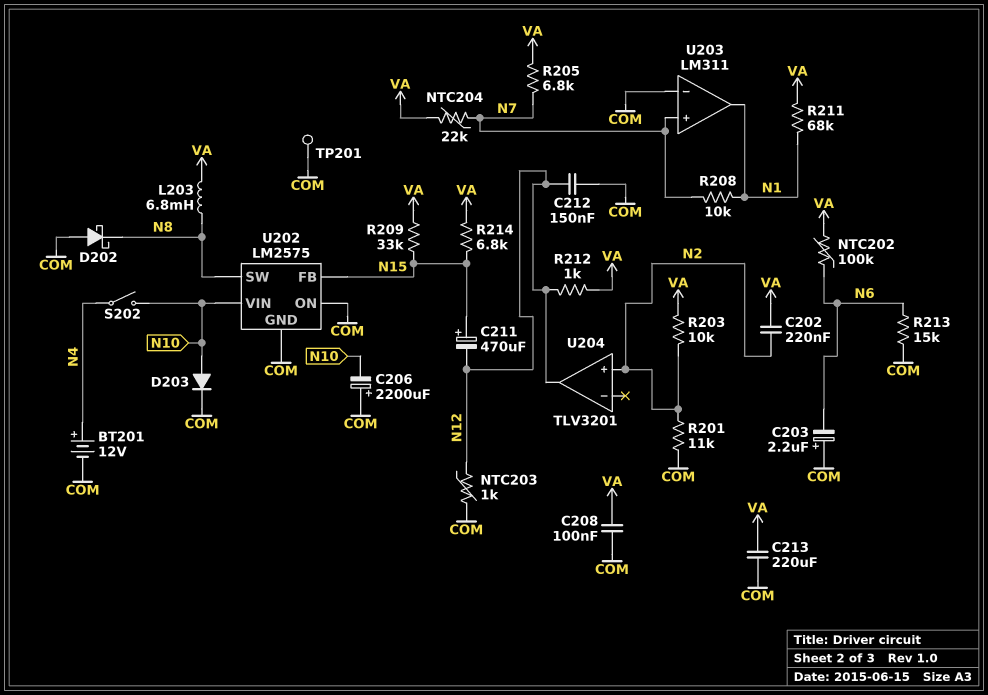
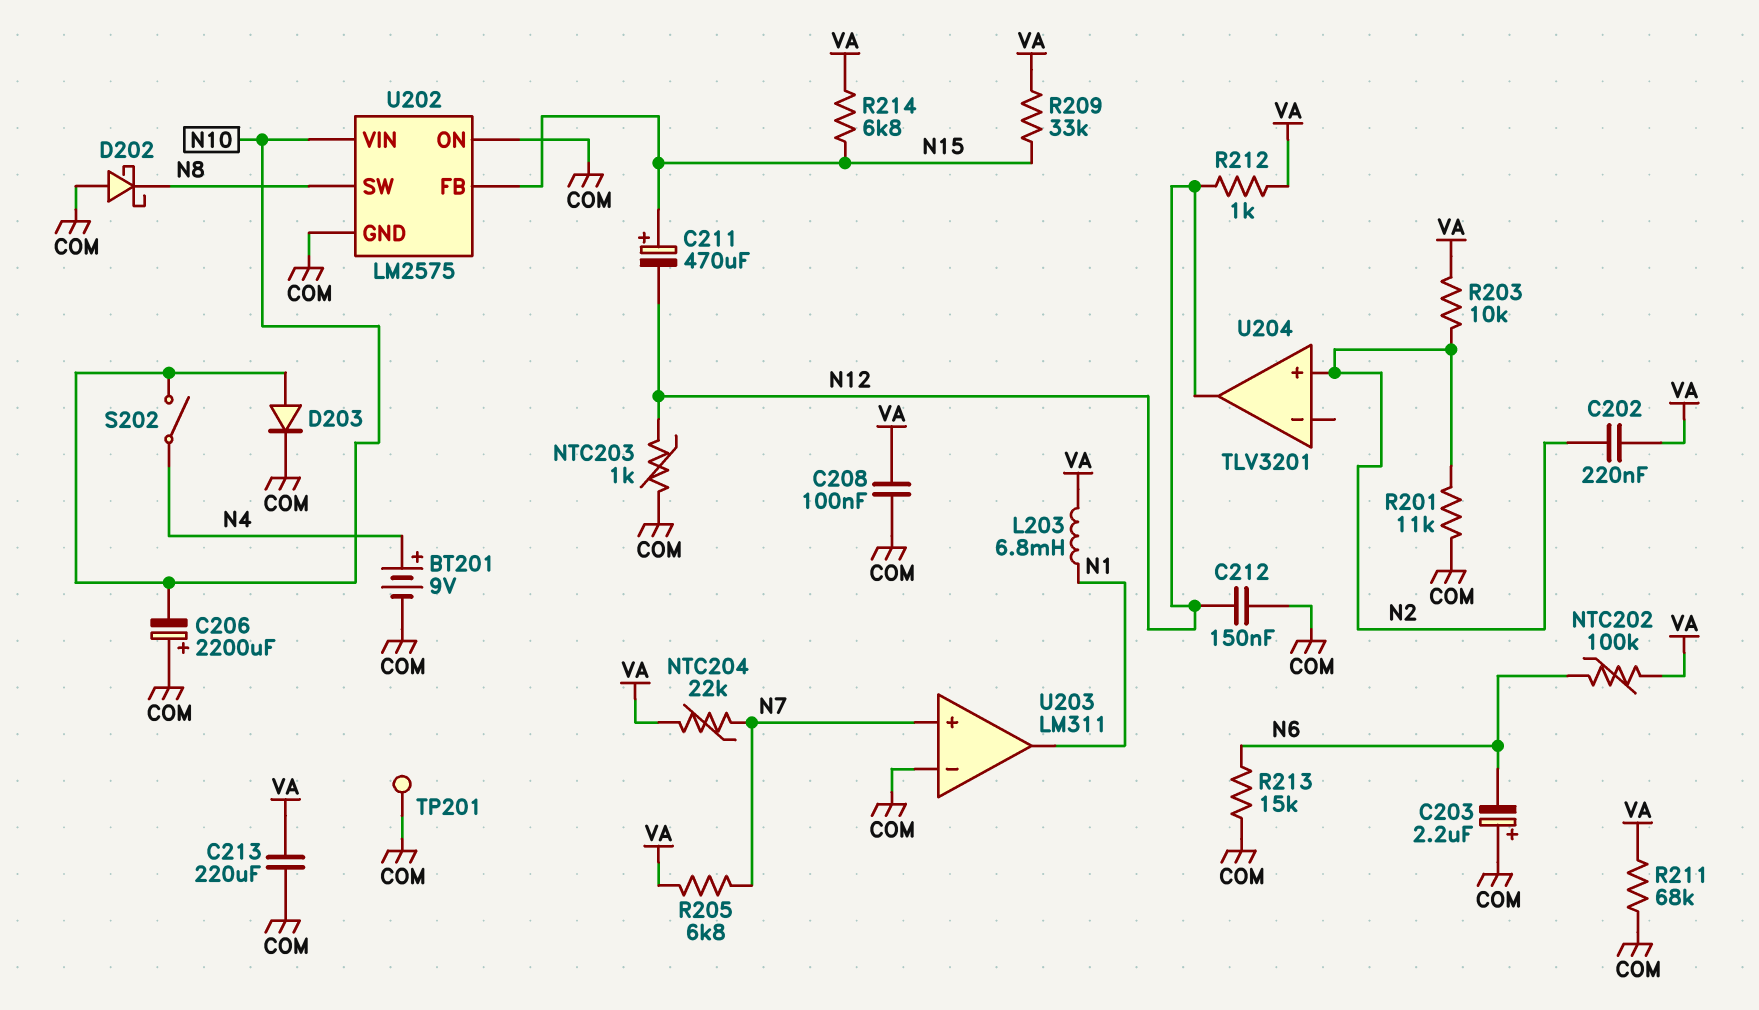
BT201: 12V (plus N4, minus COM) -> 9V (plus N4, minus COM)
L203: 6.8mH (N8, VA) -> 6.8mH (N1, VA)
R208: 10k (N1, N7) -> none
R211: 68k (N1, VA) -> 68k (COM, VA)

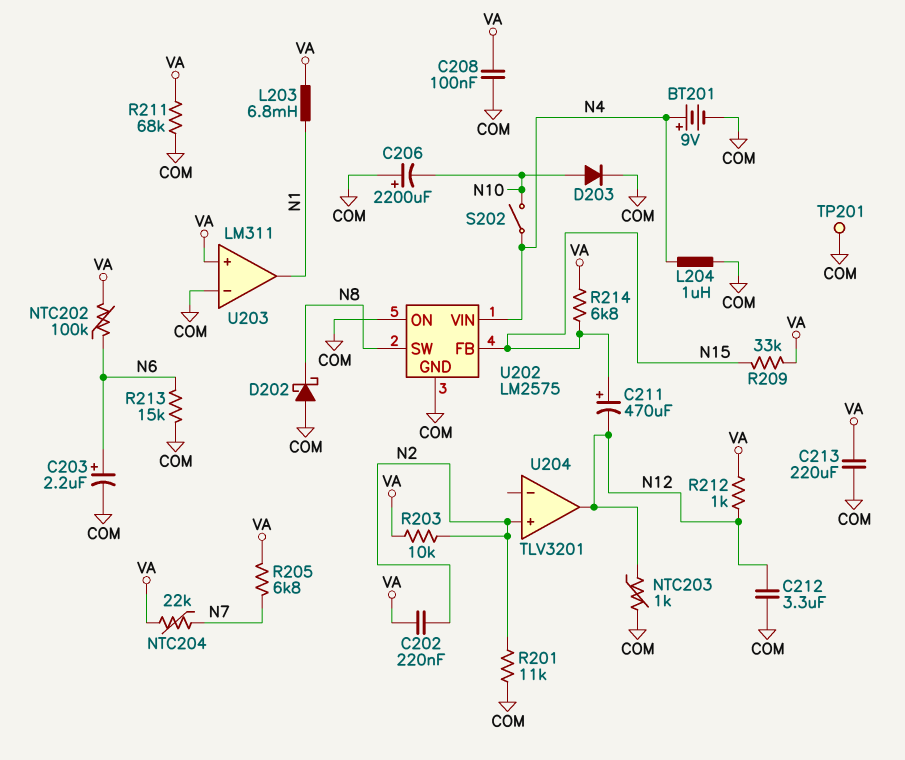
C203: 2.2uF (plus COM, minus N6) -> 2.2uF (plus N6, minus COM)
C212: 150nF (COM, N12) -> 3.3uF (COM, N12)
L204: none -> 1uH (COM, N4)
U202 pin VIN: N10 -> N4
U203 pin in+: N7 -> VA

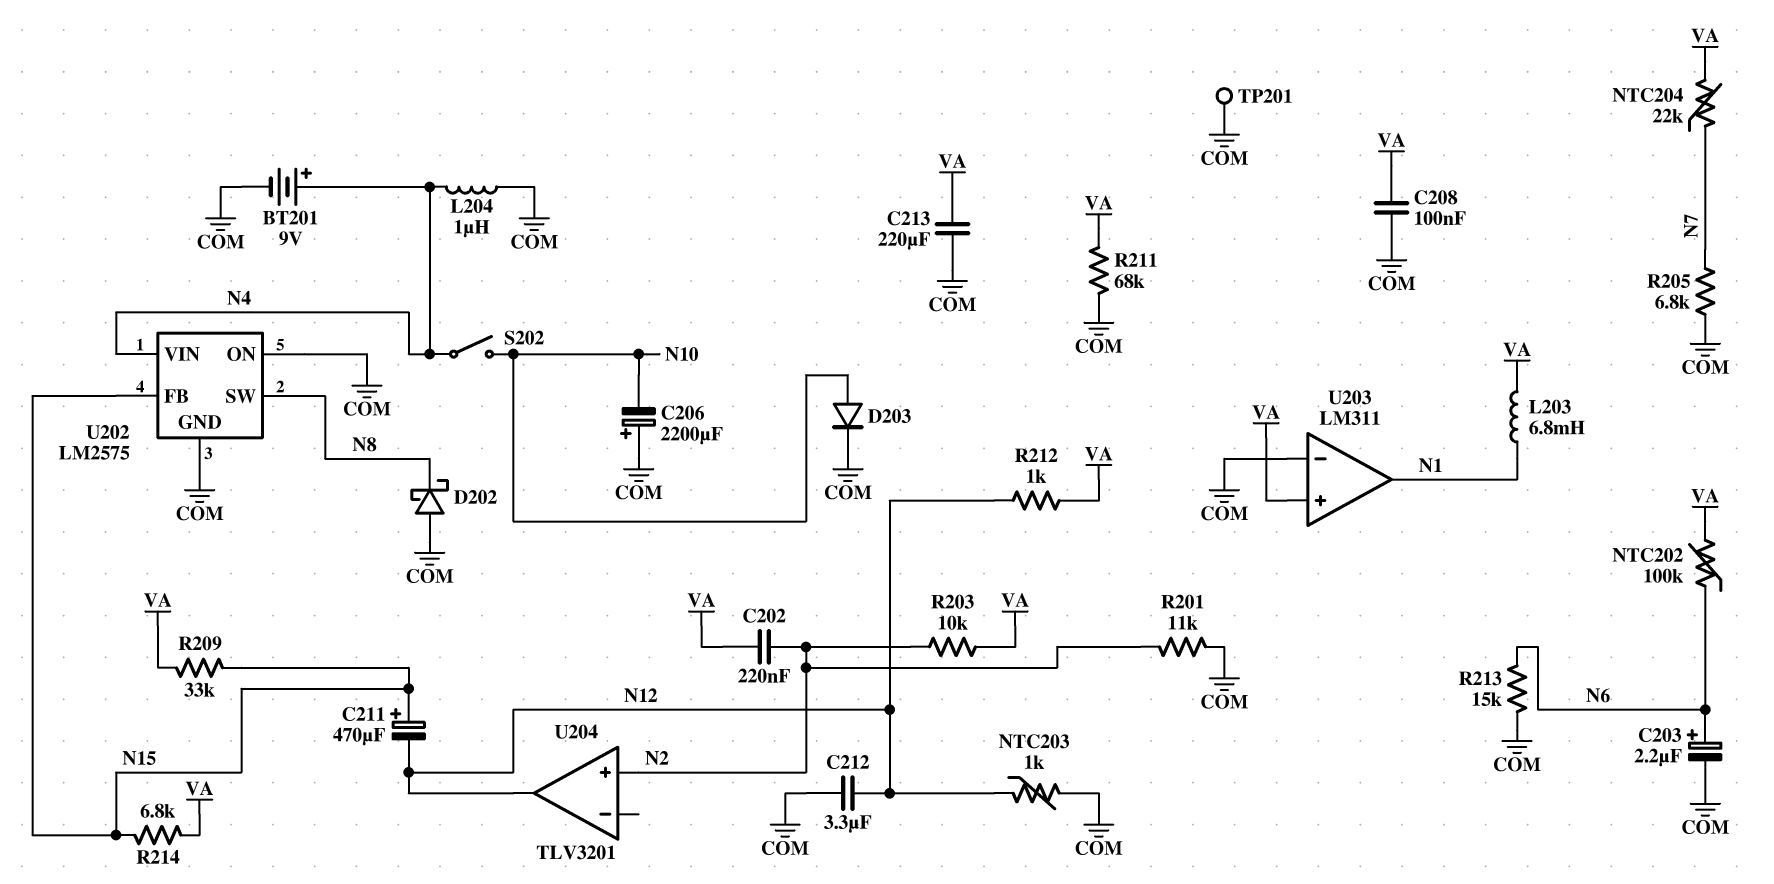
R205: 6.8k (N7, VA) -> 6.8k (COM, N7)

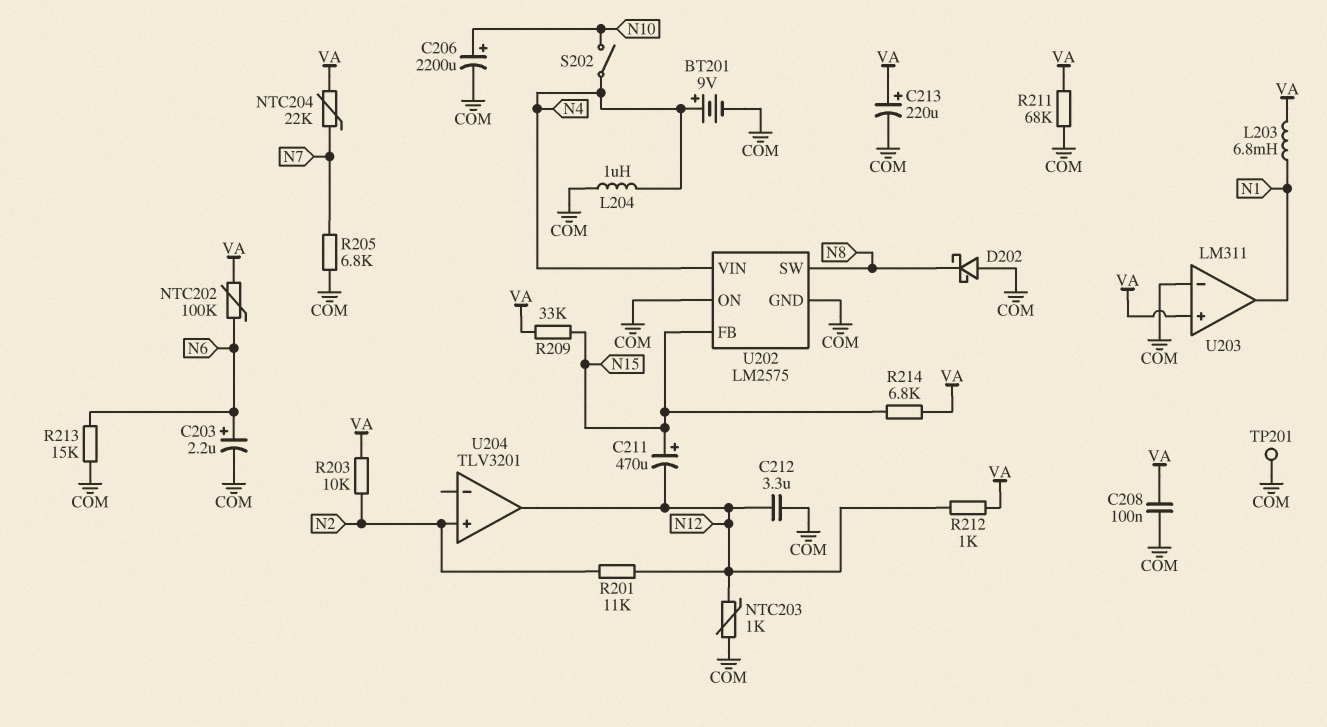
C202: 220nF (N2, VA) -> none
C206: 2200uF (plus COM, minus N10) -> 2200uF (plus N10, minus COM)
C213: 220uF (COM, VA) -> 220uF (plus VA, minus COM)
D203: diode (A N10, K COM) -> none
R201: 11k (COM, N2) -> 11k (N2, N12)

